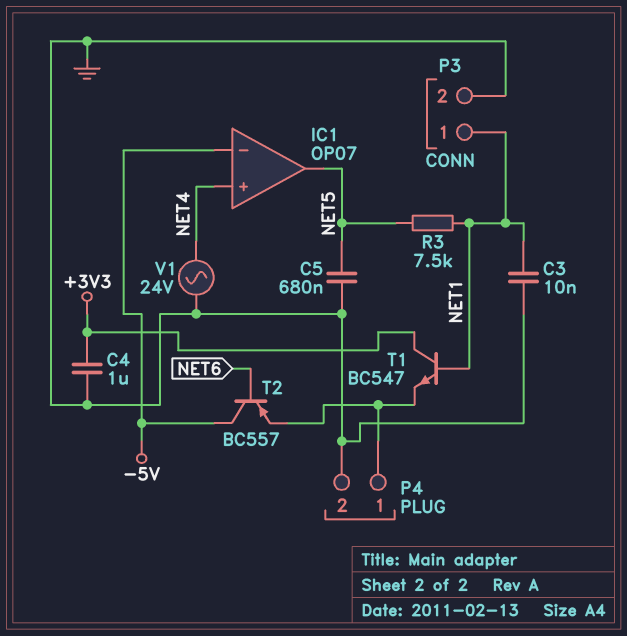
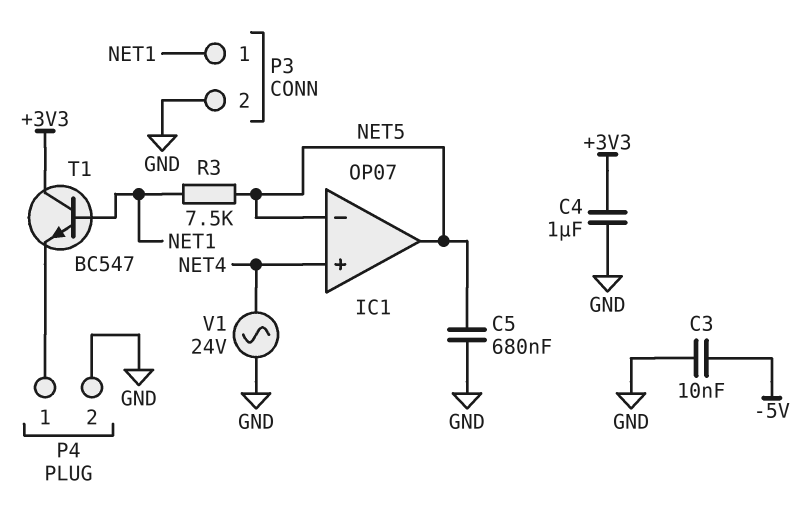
C3: 10nF (GND, NET1) -> 10nF (-5V, GND)
IC1 pin in-: -5V -> NET5
T2: PNP BC557 (B NET6, C -5V, E P4/1) -> none

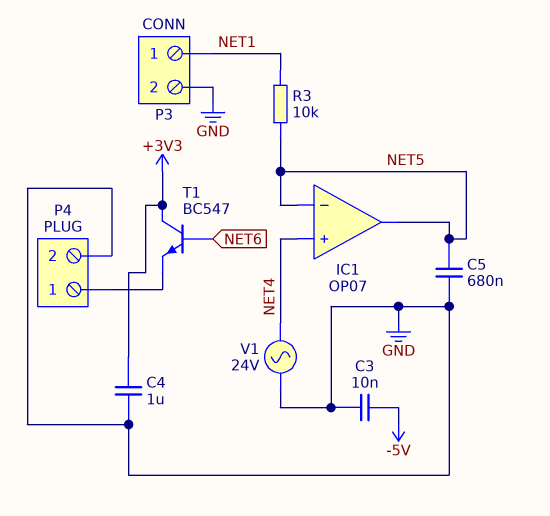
R3: 7.5k (NET1, NET5) -> 10k (NET1, NET5)
T1: NPN BC547 (B NET1, C +3V3, E P4/1) -> NPN BC547 (B NET6, C +3V3, E P4/1)

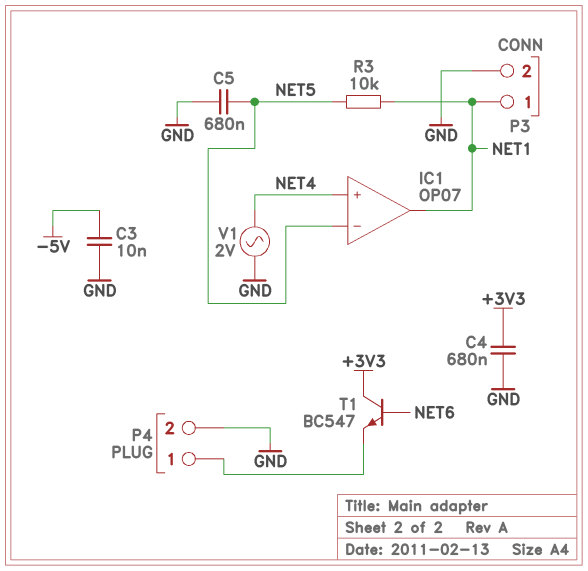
C4: 1uF (+3V3, GND) -> 680nF (+3V3, GND)
IC1 pin out: NET5 -> NET1
V1: AC 24V (GND, NET4) -> AC 2V (GND, NET4)

